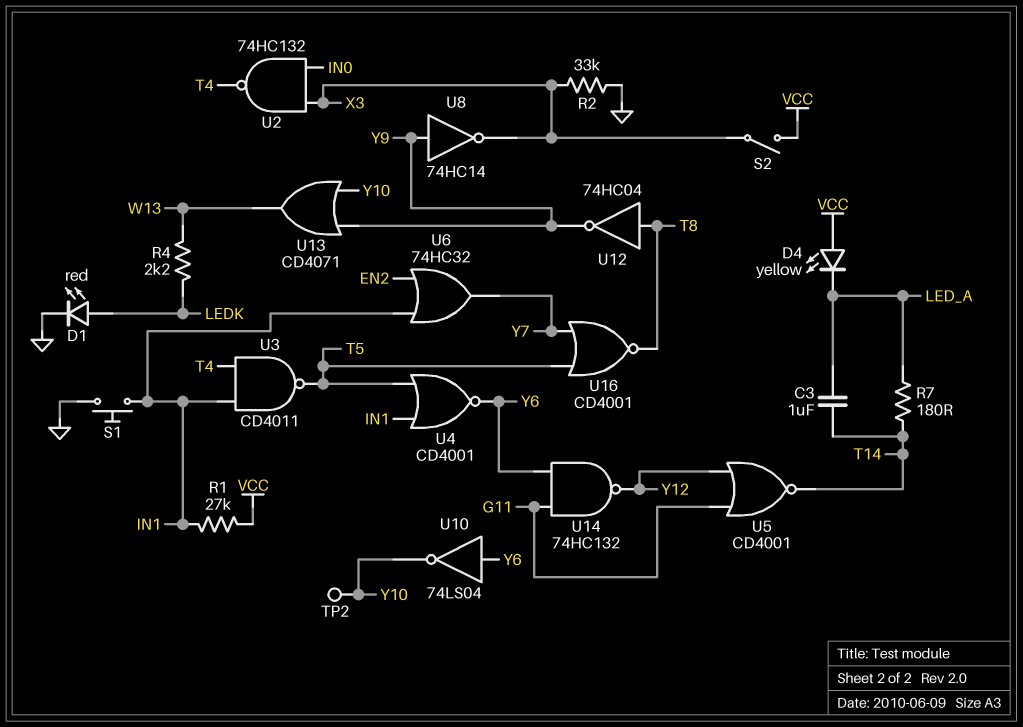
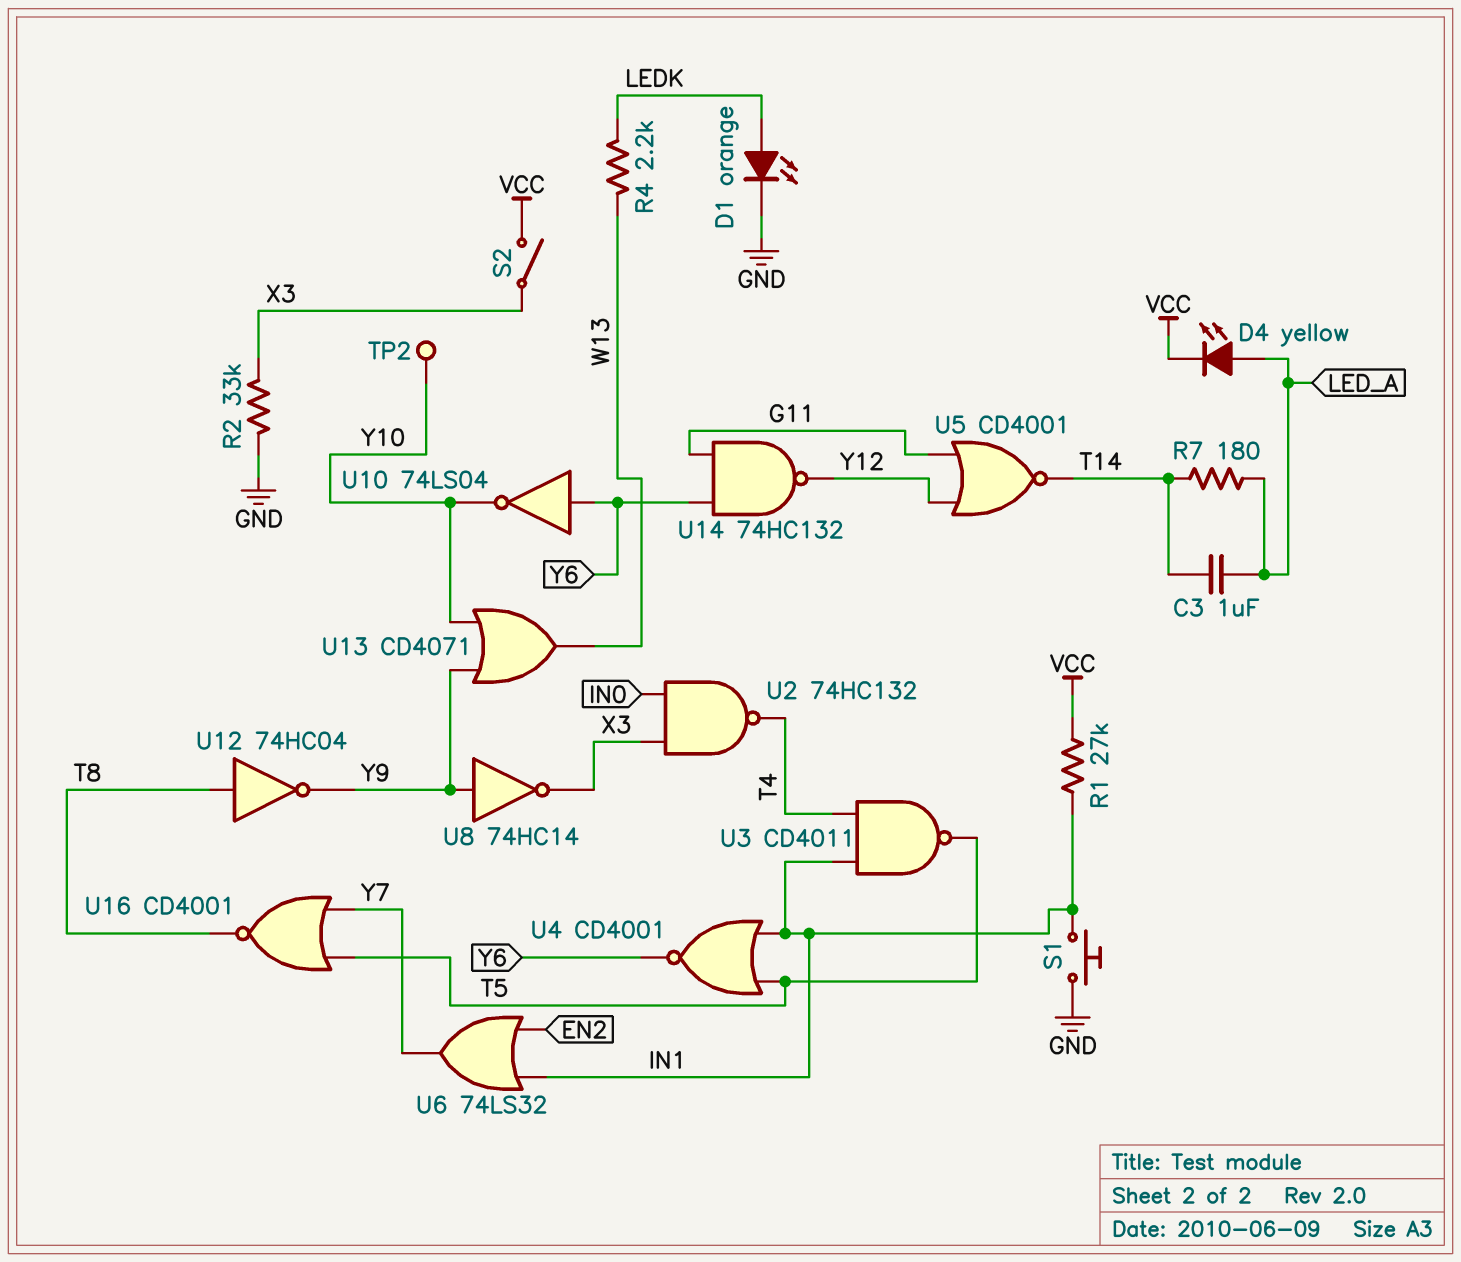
D1: LED red (A LEDK, K GND) -> LED orange (A LEDK, K GND)
D4: LED yellow (A VCC, K LED_A) -> LED yellow (A LED_A, K VCC)
U6: OR 74HC32 (in EN2, in IN1, out Y7) -> OR 74LS32 (in EN2, in IN1, out Y7)

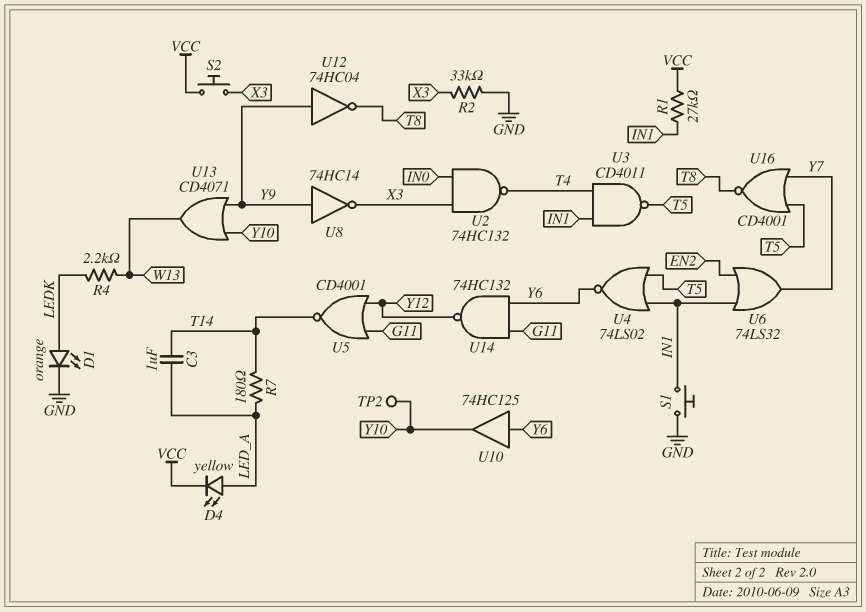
S2: switch (VCC, X3) -> button (VCC, X3)
U4: NOR CD4001 (in IN1, in T5, out Y6) -> NOR 74LS02 (in IN1, in T5, out Y6)
U10: NOT 74LS04 (in Y6, out Y10) -> buffer 74HC125 (in Y6, out Y10)
U12: NOT 74HC04 (in T8, out Y9) -> NOT 74HC04 (in Y9, out T8)

